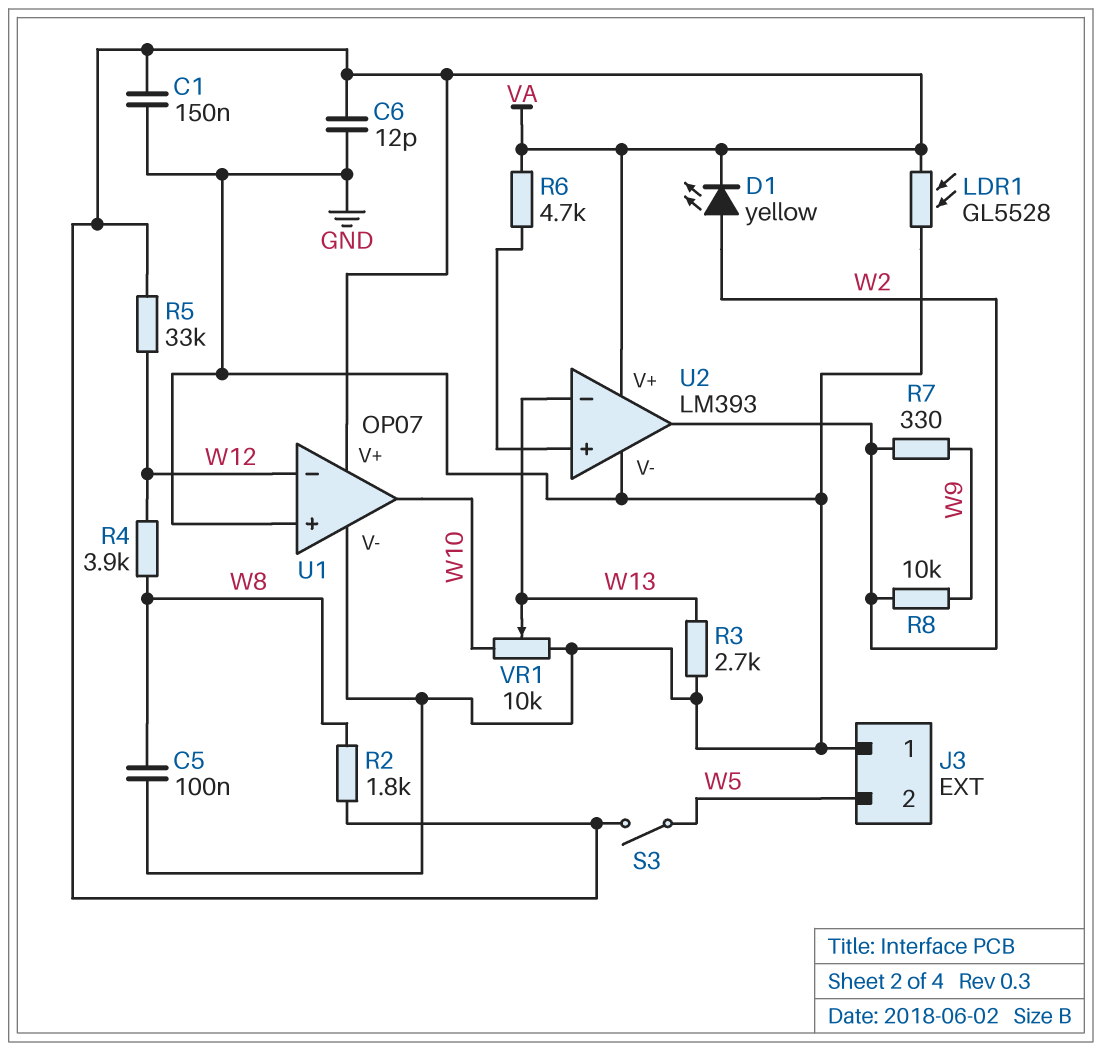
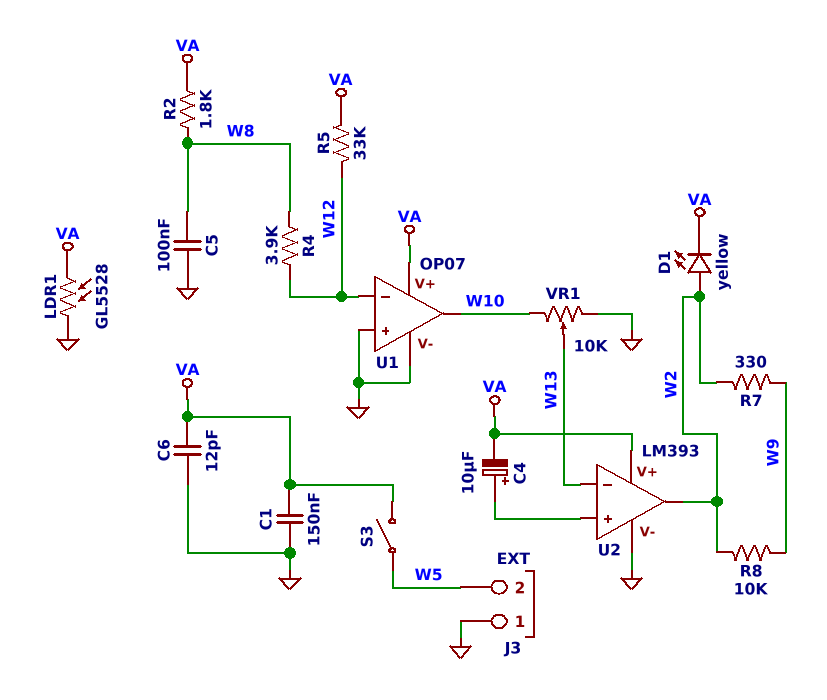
C4: none -> 10uF (plus U2/in+, minus VA)
R3: 2.7k (GND, W13) -> none
R6: 4.7k (U2/in+, VA) -> none

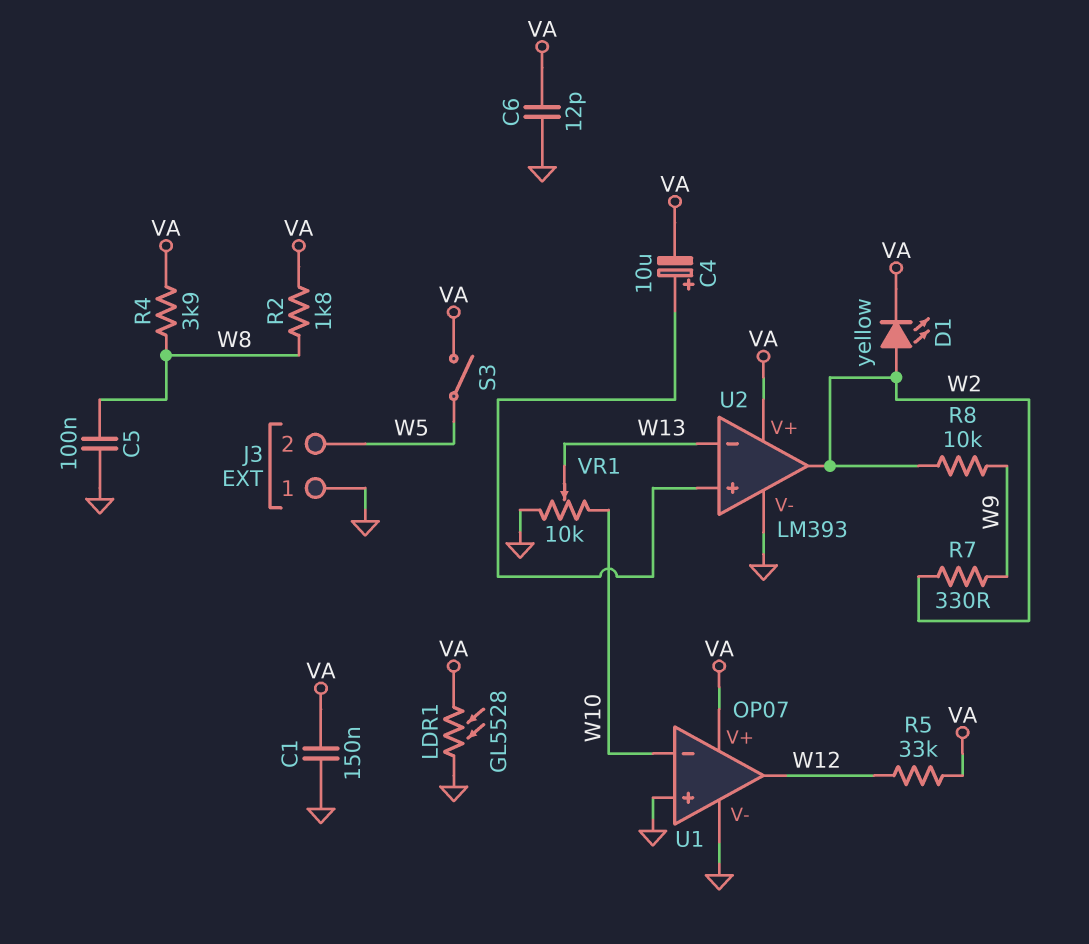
R4: 3.9k (W8, W12) -> 3.9k (VA, W8)
U1 pin in-: W12 -> W10
U1 pin out: W10 -> W12

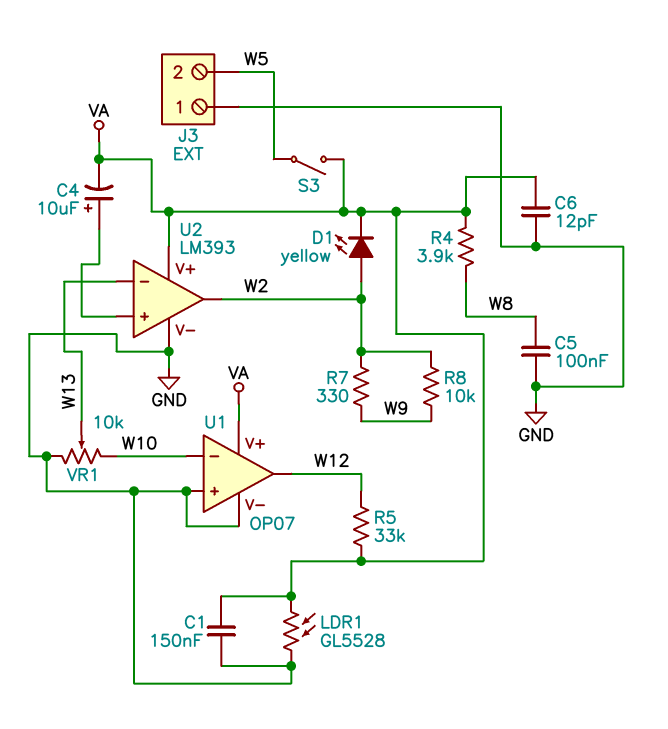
R2: 1.8k (VA, W8) -> none

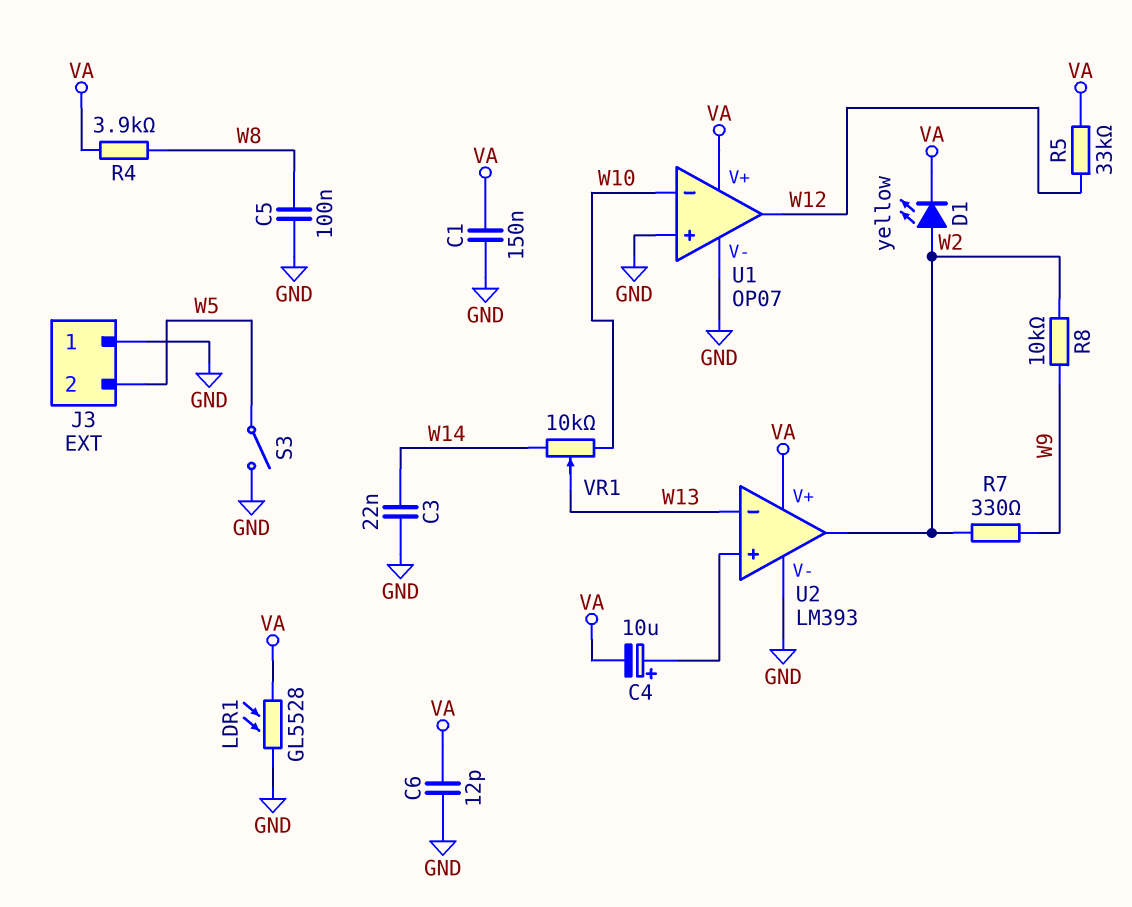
C3: none -> 22nF (GND, W14)
S3: switch (VA, W5) -> switch (GND, W5)
VR1: 10k (GND, W10, wiper W13) -> 10k (W10, W14, wiper W13)

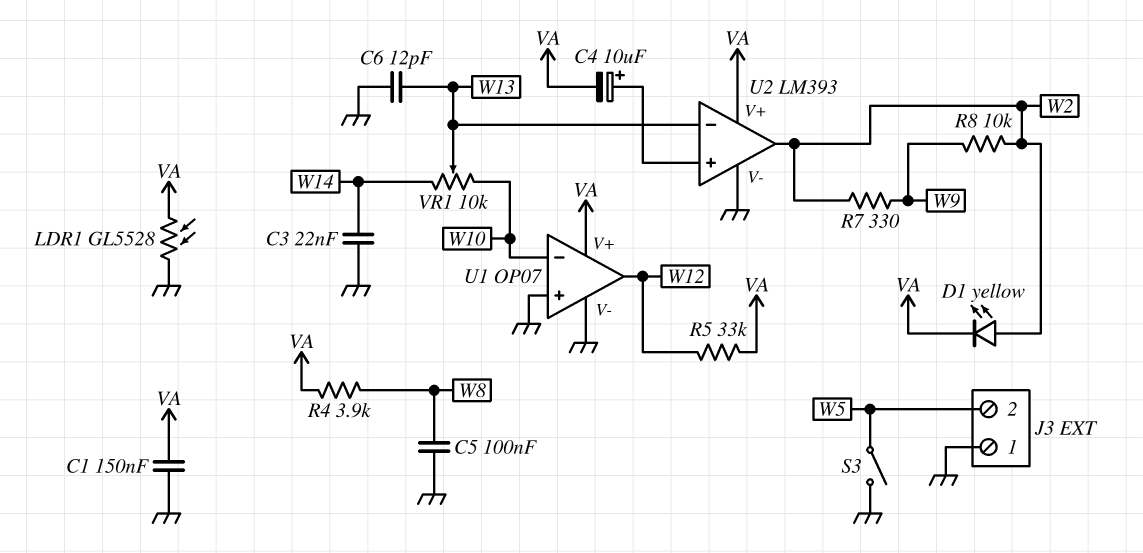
C6: 12pF (GND, VA) -> 12pF (GND, W13)

